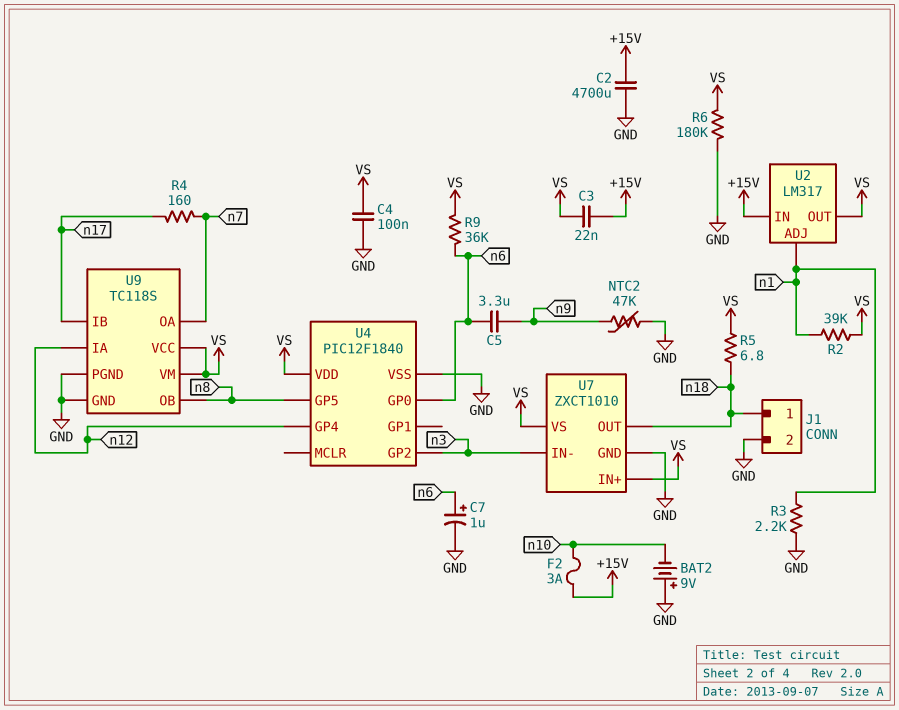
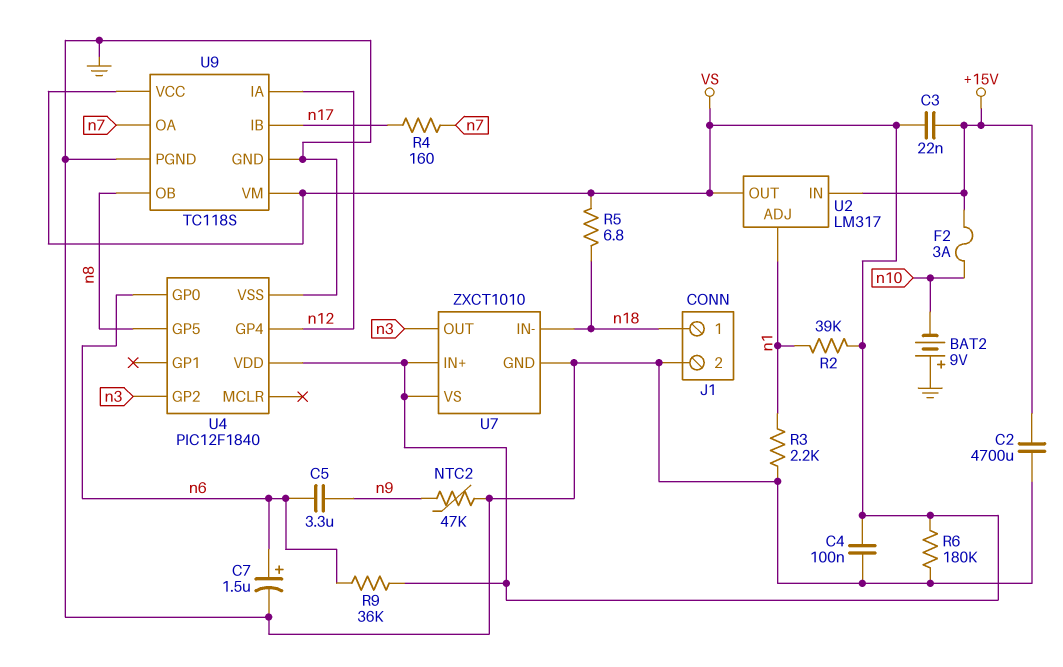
C7: 1uF (plus n6, minus GND) -> 1.5uF (plus n6, minus GND)
U7 pin IN-: n3 -> n18
U7 pin OUT: n18 -> n3

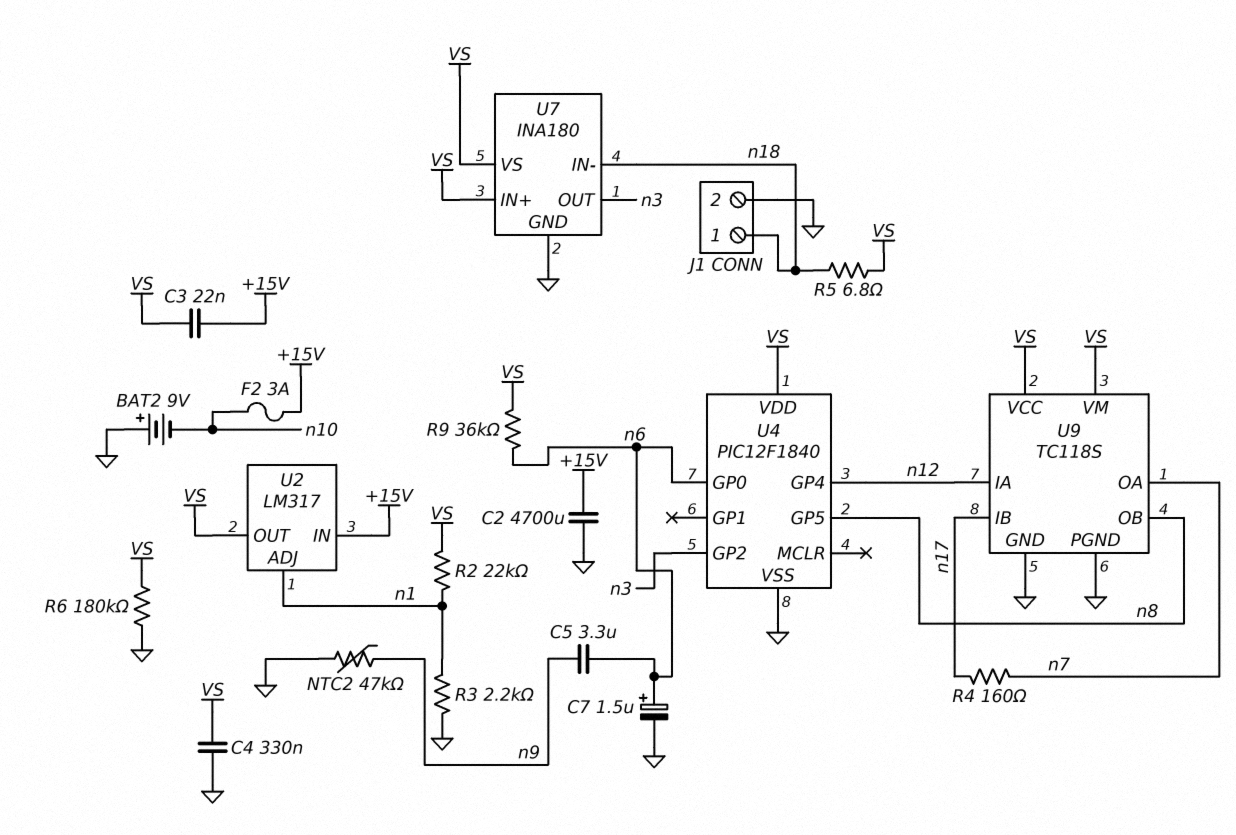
C4: 100nF (GND, VS) -> 330nF (GND, VS)
R2: 39k (VS, n1) -> 22k (VS, n1)
U7: ZXCT1010 -> INA180

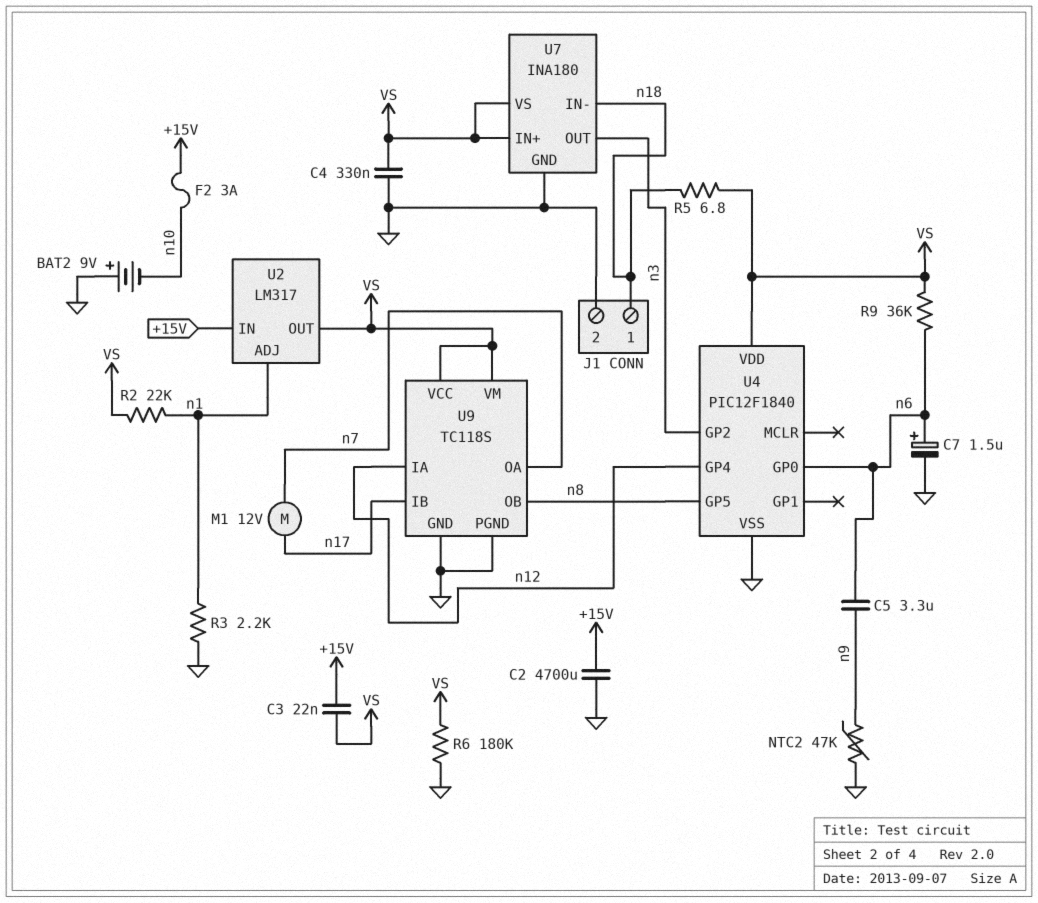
M1: none -> motor 12V (n7, n17)
R4: 160 (n7, n17) -> none

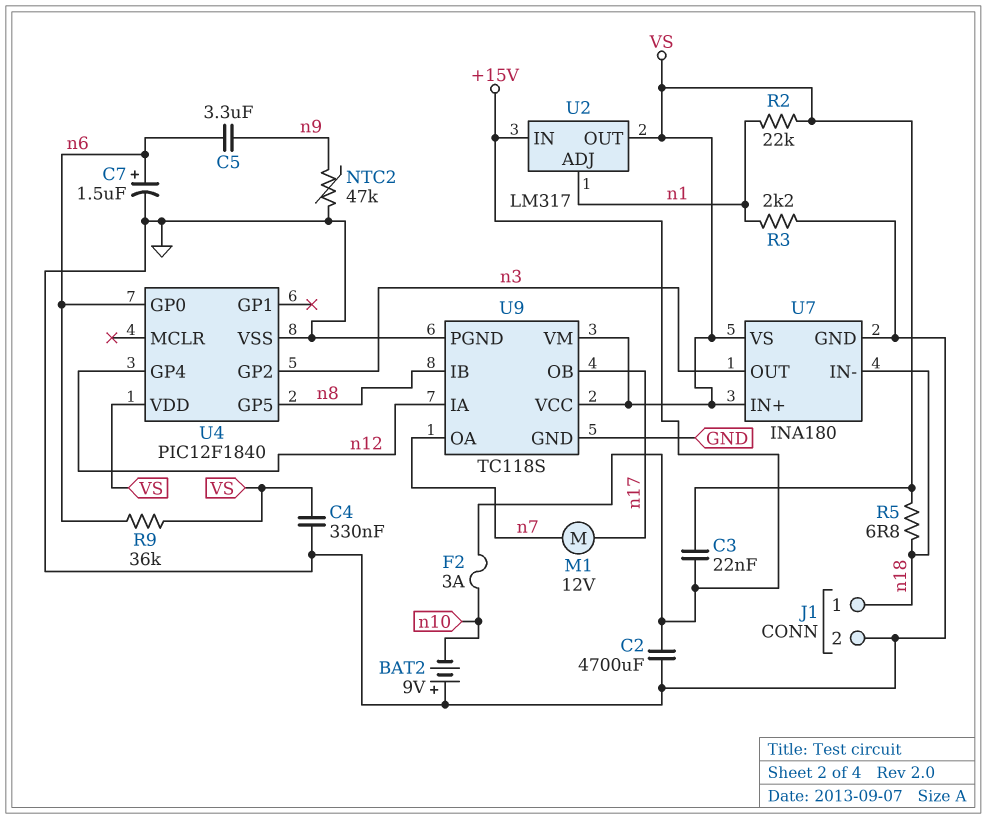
R6: 180k (GND, VS) -> none
U9 pin IB: n17 -> n8
U9 pin OB: n8 -> n17

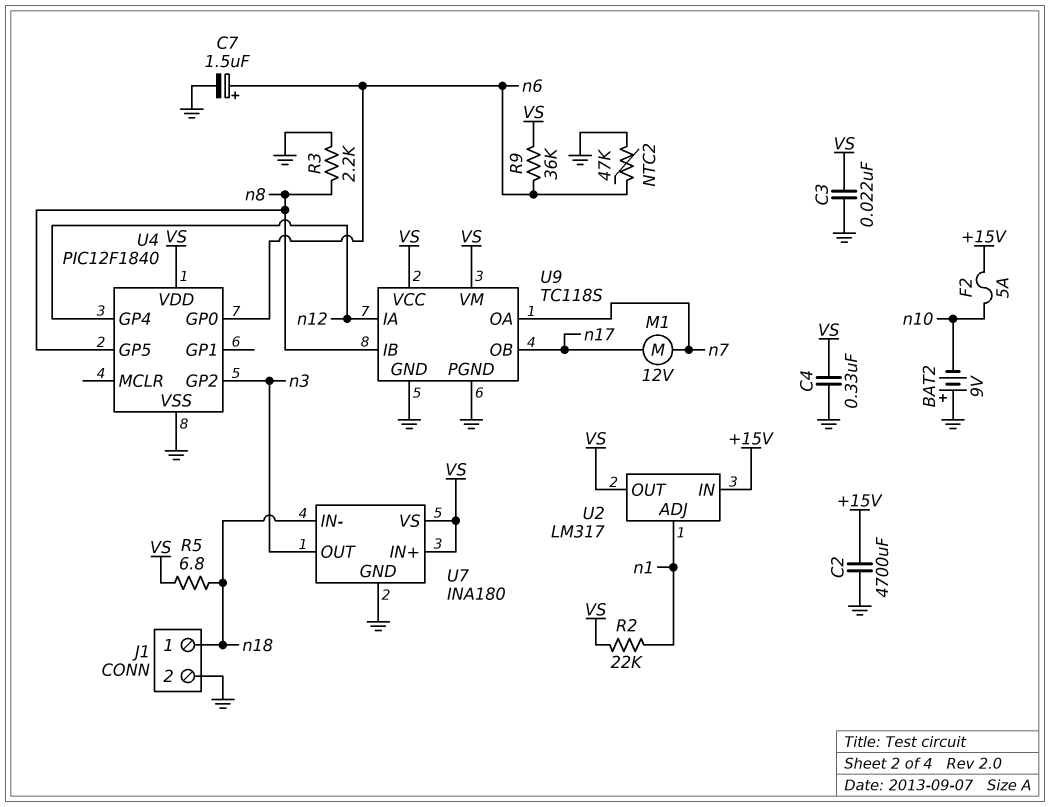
C3: 22nF (+15V, VS) -> 22nF (GND, VS)
C5: 3.3uF (n6, n9) -> none
F2: 3A (+15V, n10) -> 5A (+15V, n10)
NTC2: 47k (GND, n9) -> 47k (GND, n6)
R3: 2.2k (GND, n1) -> 2.2k (GND, n8)

